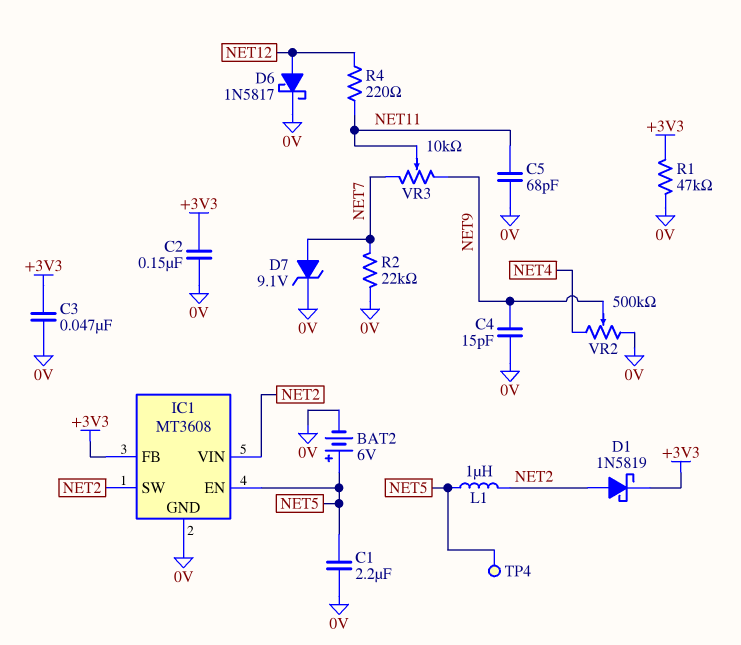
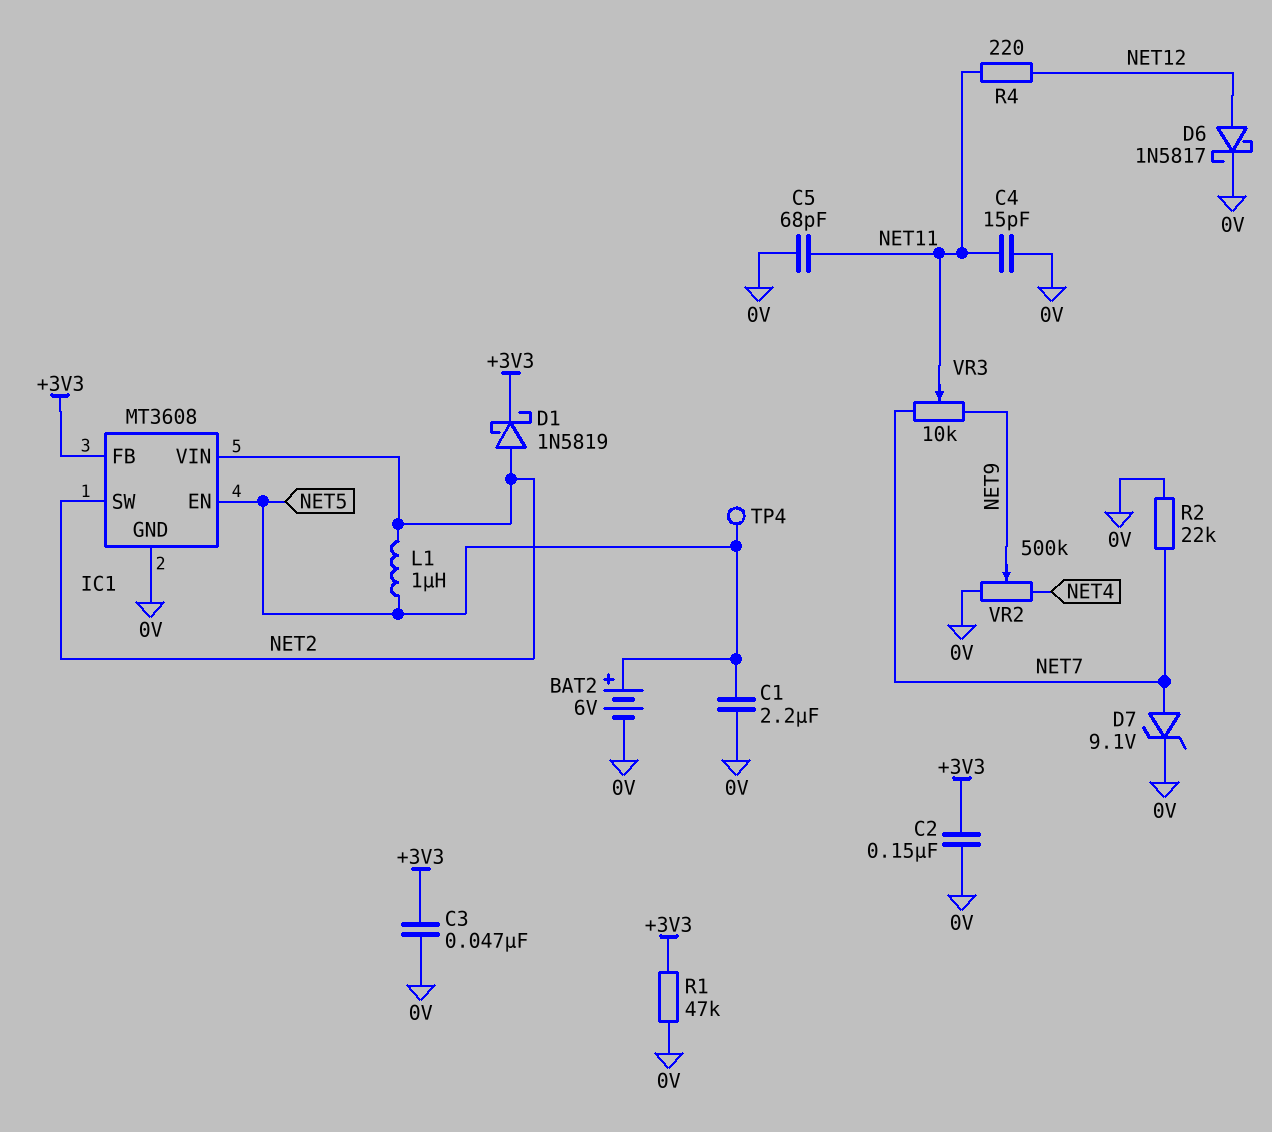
C4: 15pF (0V, NET9) -> 15pF (0V, NET11)

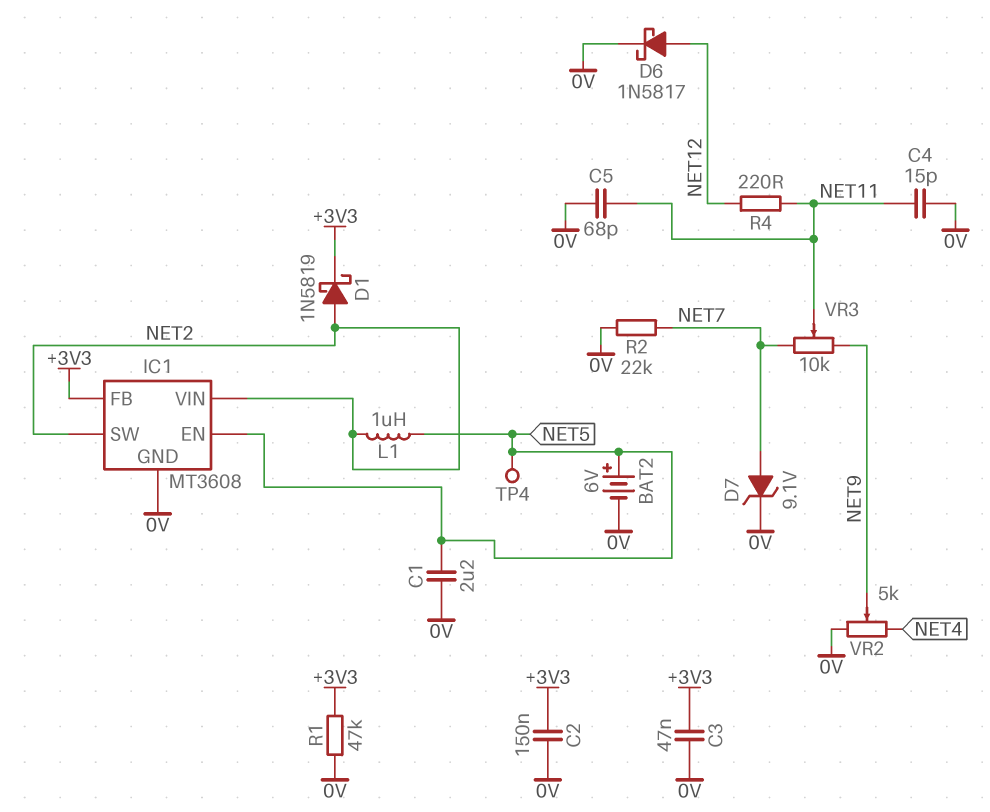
VR2: 500k (0V, NET4, wiper NET9) -> 5k (0V, NET4, wiper NET9)

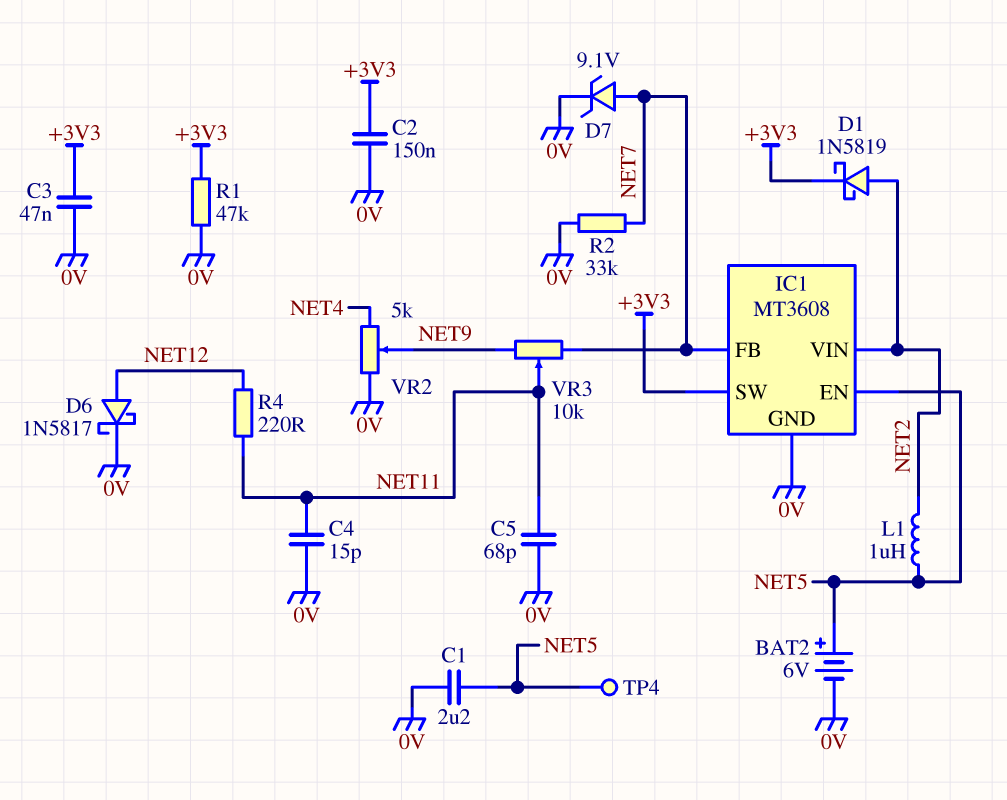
IC1 pin FB: +3V3 -> NET7
IC1 pin SW: NET2 -> +3V3
R2: 22k (0V, NET7) -> 33k (0V, NET7)

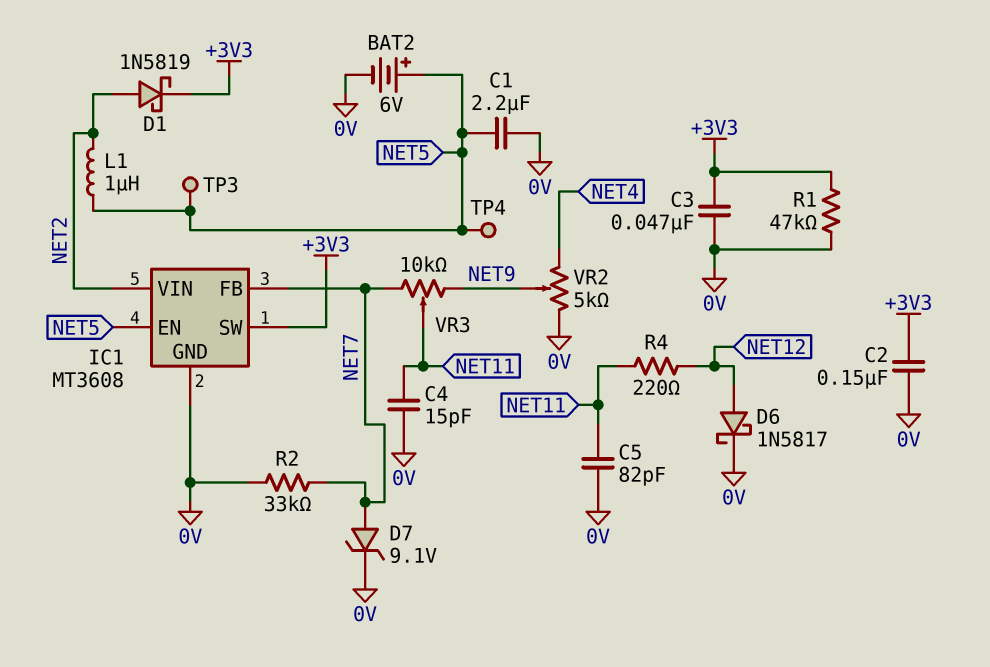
C5: 68pF (0V, NET11) -> 82pF (0V, NET11)
TP3: none -> test point (NET5)

